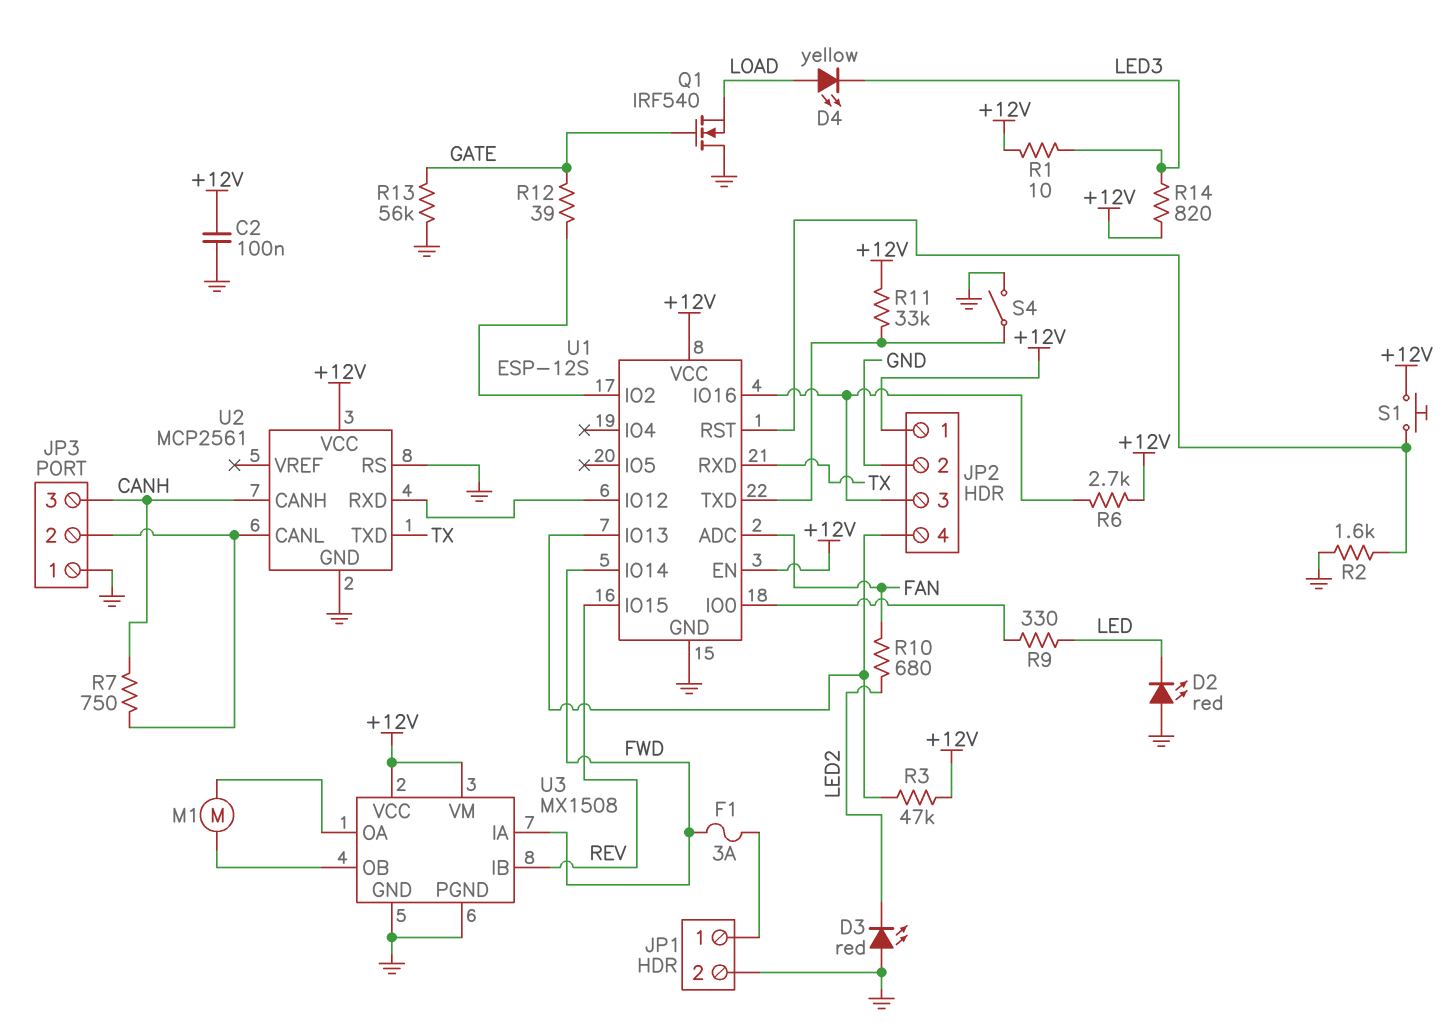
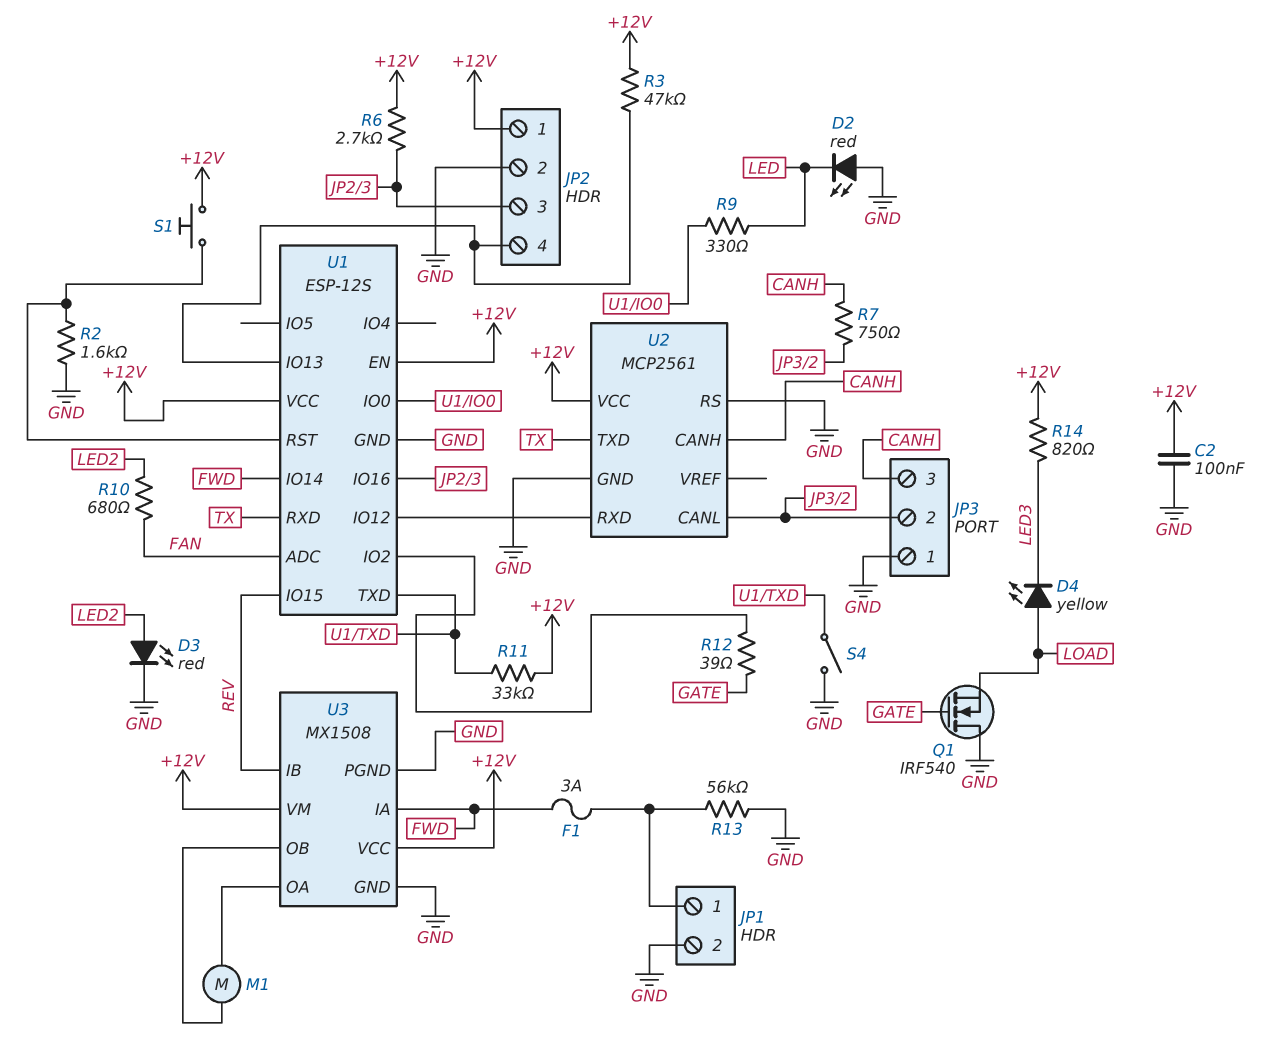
D3: LED red (A GND, K LED2) -> LED red (A LED2, K GND)
R1: 10 (+12V, LED3) -> none
R13: 56k (GATE, GND) -> 56k (GND, JP1/1)

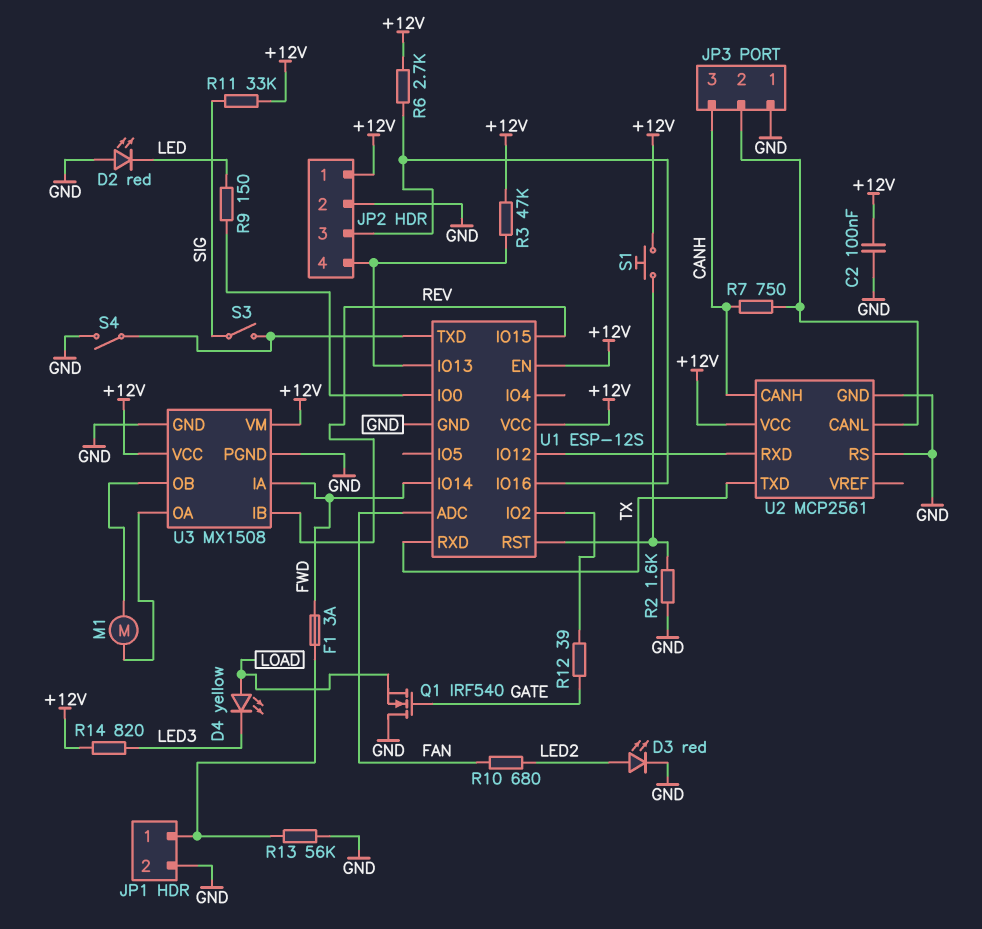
R9: 330 (LED, U1/IO0) -> 150 (LED, U1/IO0)
R11: 33k (+12V, U1/TXD) -> 33k (+12V, SIG)
S3: none -> switch (SIG, U1/TXD)

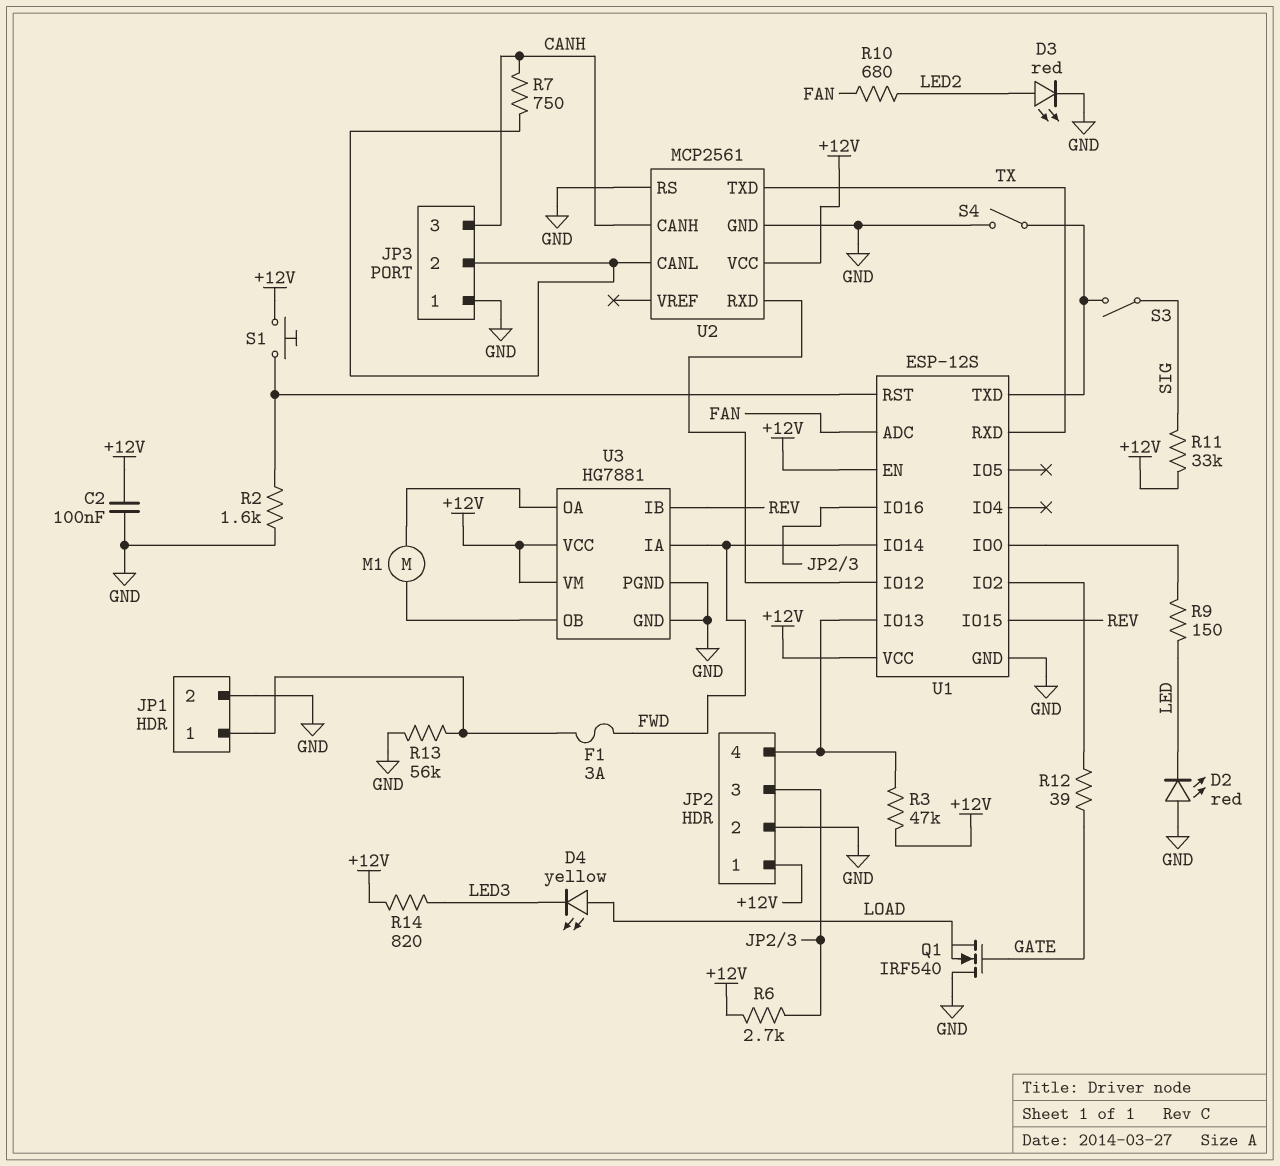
U3: MX1508 -> HG7881

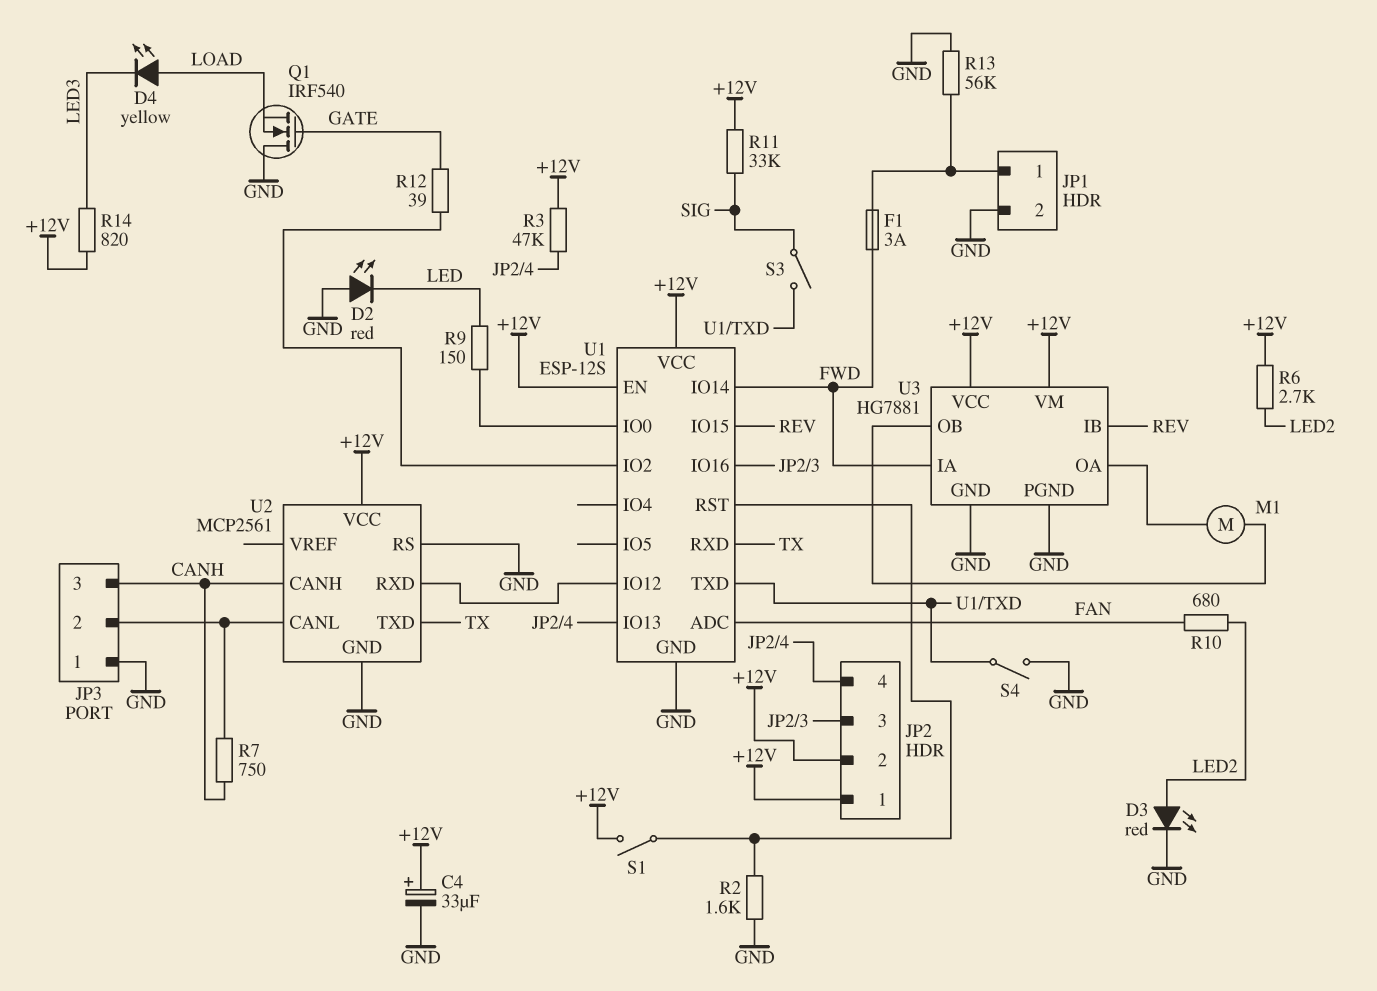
C2: 100nF (+12V, GND) -> none
C4: none -> 33uF (plus +12V, minus GND)
JP2 pin 2: GND -> +12V
R6: 2.7k (+12V, JP2/3) -> 2.7k (+12V, LED2)
S1: button (+12V, U1/RST) -> switch (+12V, U1/RST)

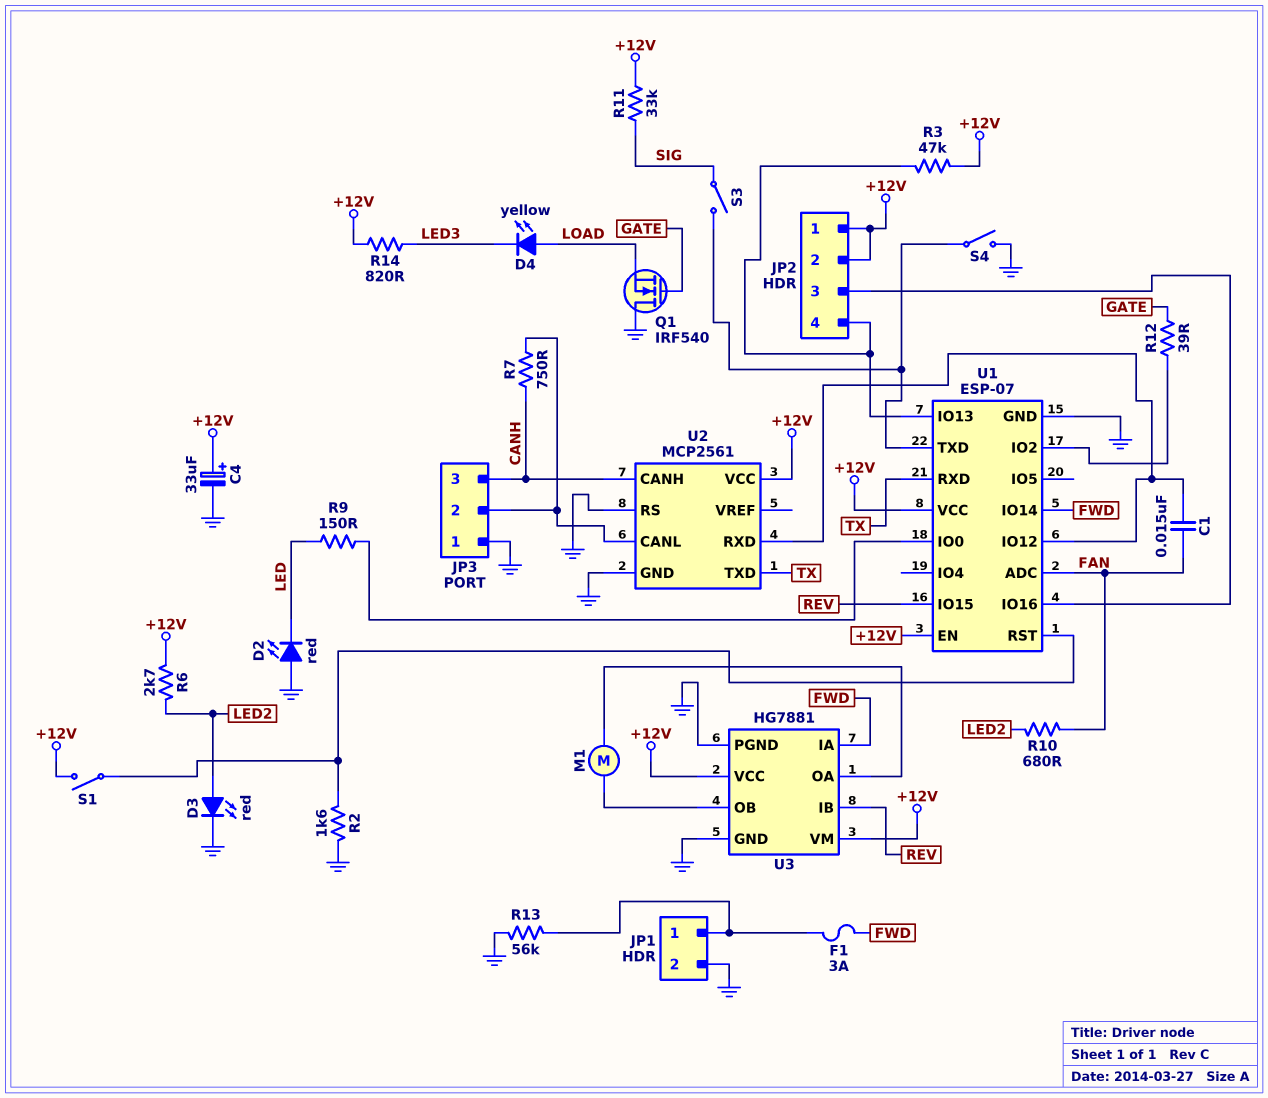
C1: none -> 15nF (FAN, U1/IO12)
U1: ESP-12S -> ESP-07

